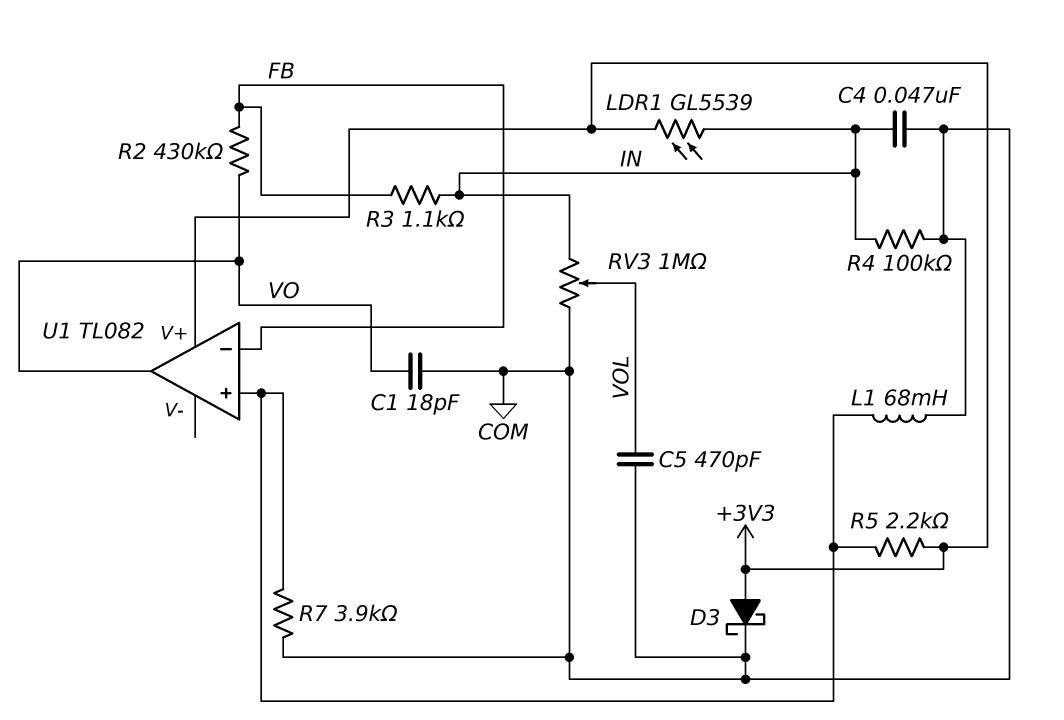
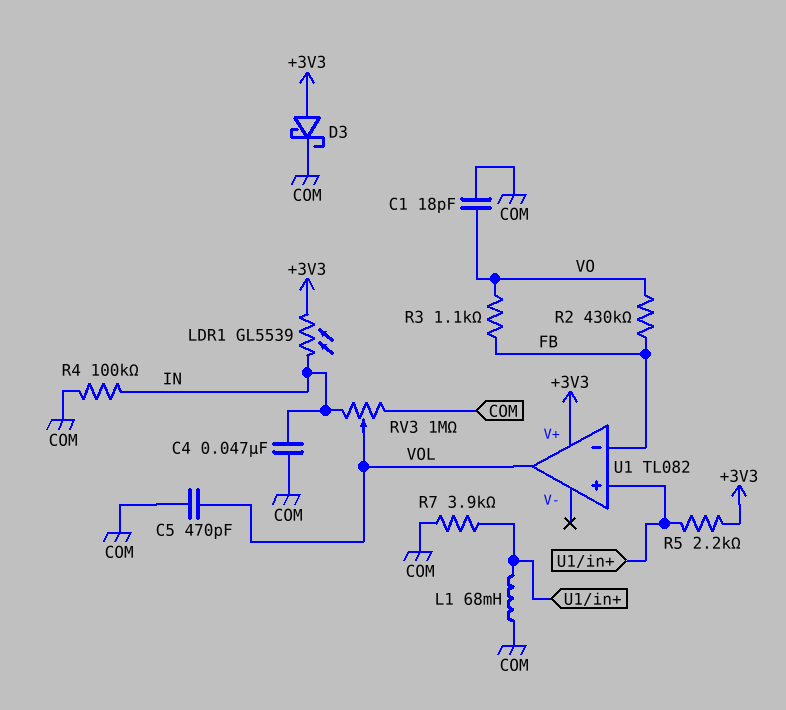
R3: 1.1k (FB, IN) -> 1.1k (FB, VO)
U1 pin out: VO -> VOL

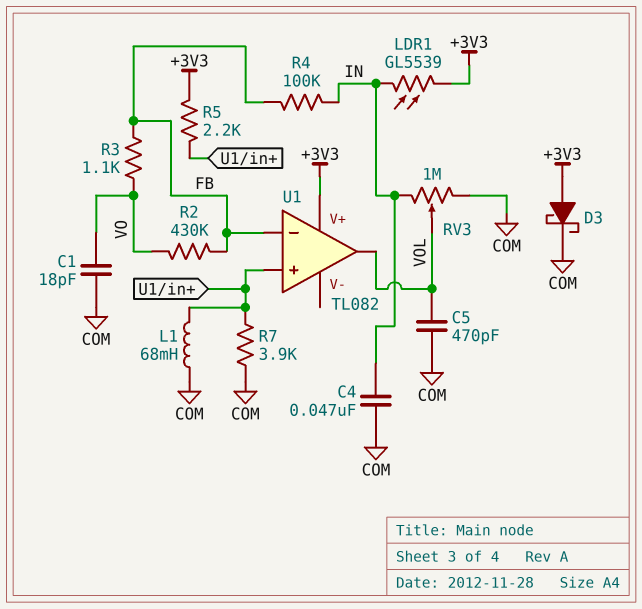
R4: 100k (COM, IN) -> 100k (FB, IN)

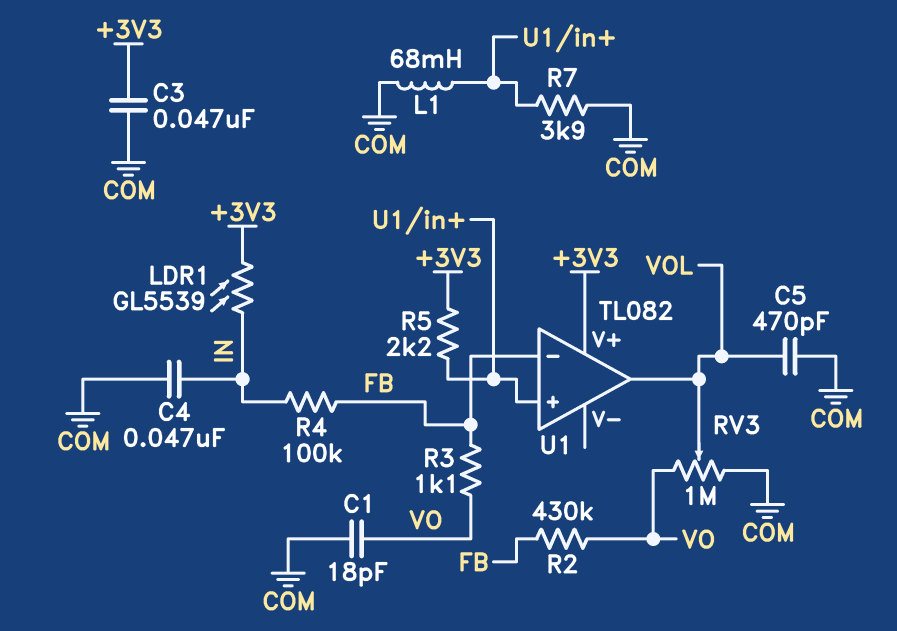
C3: none -> 47nF (+3V3, COM)
D3: schottky (A +3V3, K COM) -> none
RV3: 1M (COM, IN, wiper VOL) -> 1M (COM, VO, wiper VOL)

